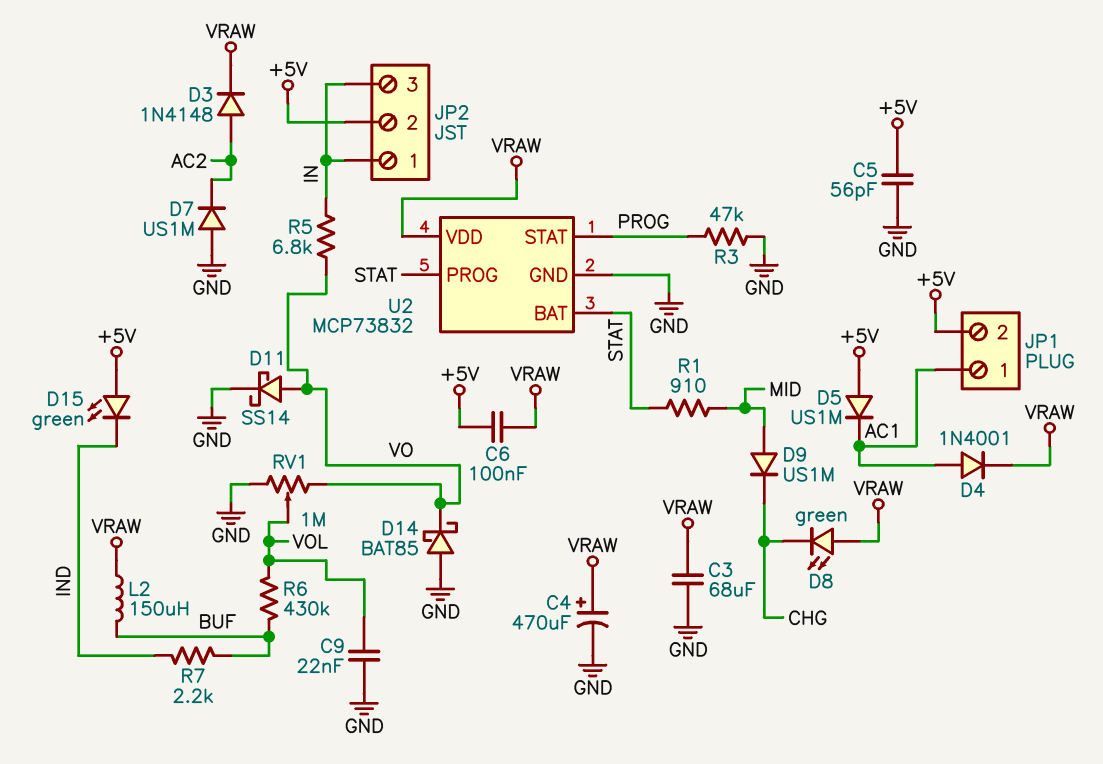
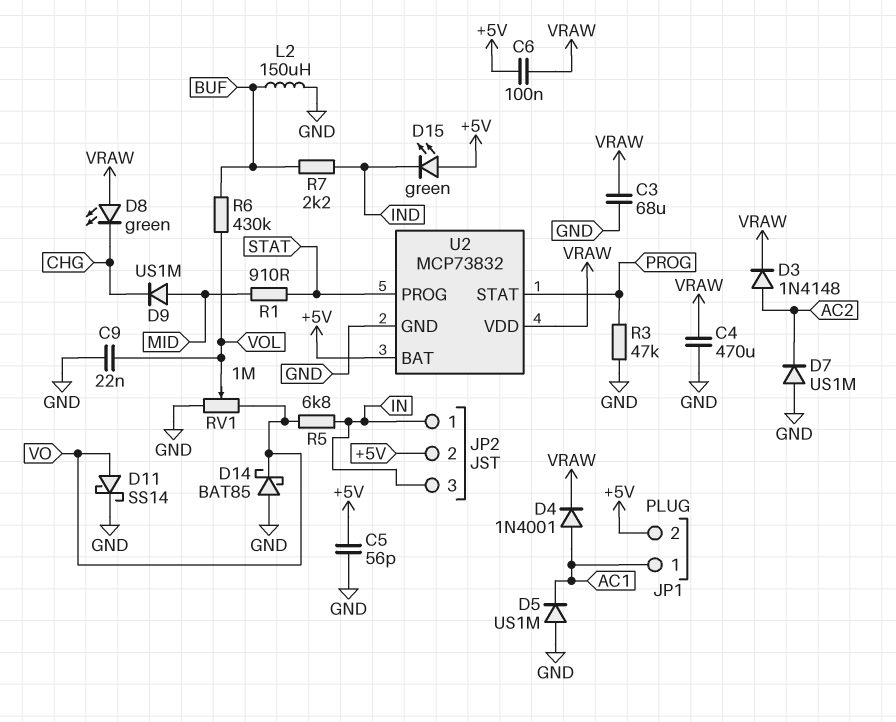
C4: 470uF (plus VRAW, minus GND) -> 470uF (GND, VRAW)
D5: diode US1M (A +5V, K AC1) -> diode US1M (A GND, K AC1)
L2: 150uH (BUF, VRAW) -> 150uH (BUF, GND)
U2 pin BAT: STAT -> +5V

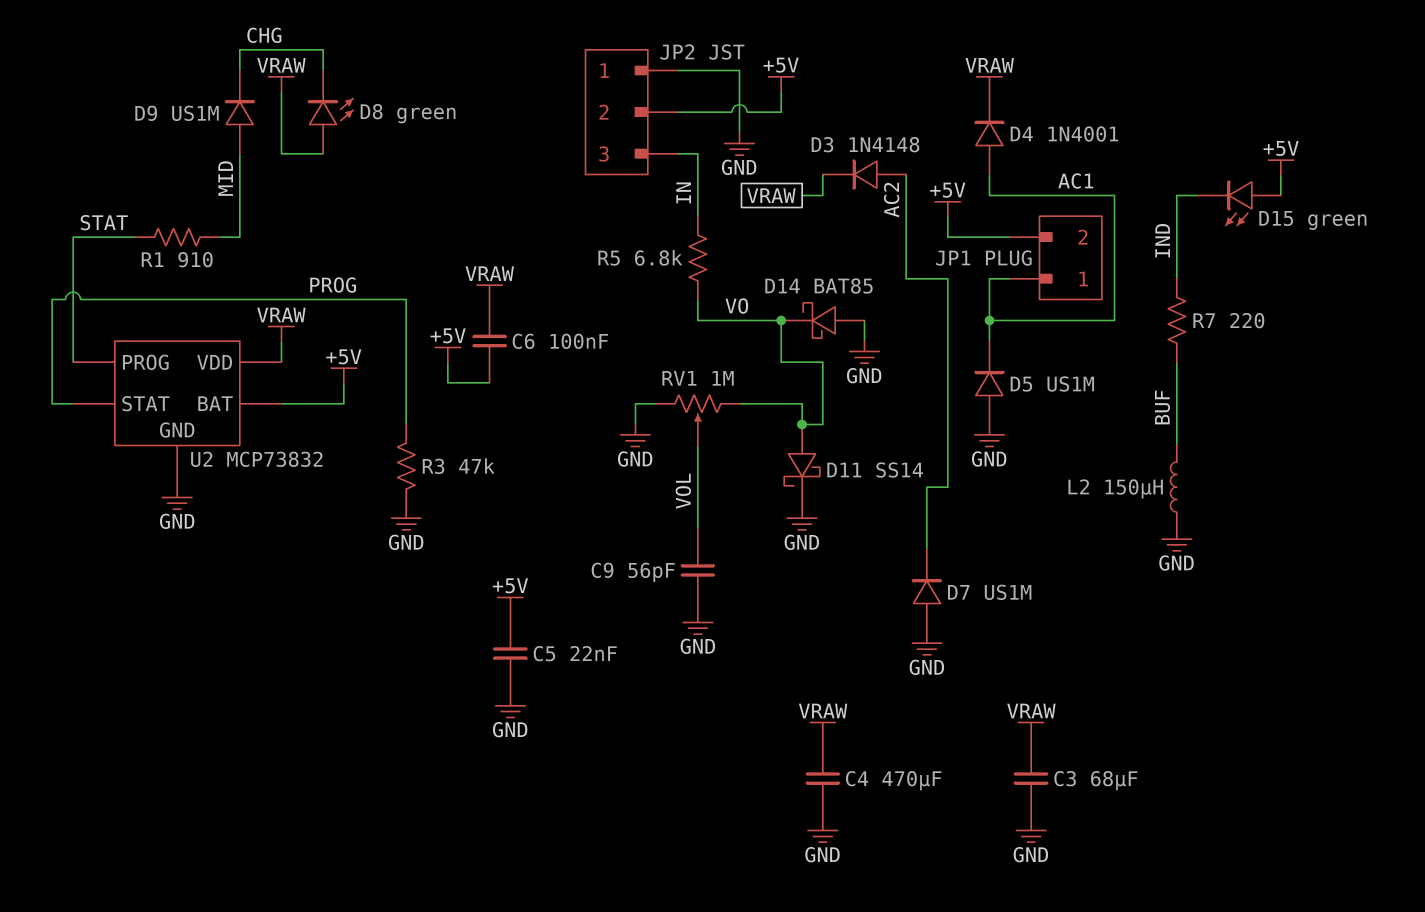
C5: 56pF (+5V, GND) -> 22nF (+5V, GND)
C9: 22nF (GND, VOL) -> 56pF (GND, VOL)
JP2 pin 1: IN -> GND
R6: 430k (BUF, VOL) -> none
R7: 2.2k (BUF, IND) -> 220 (BUF, IND)

